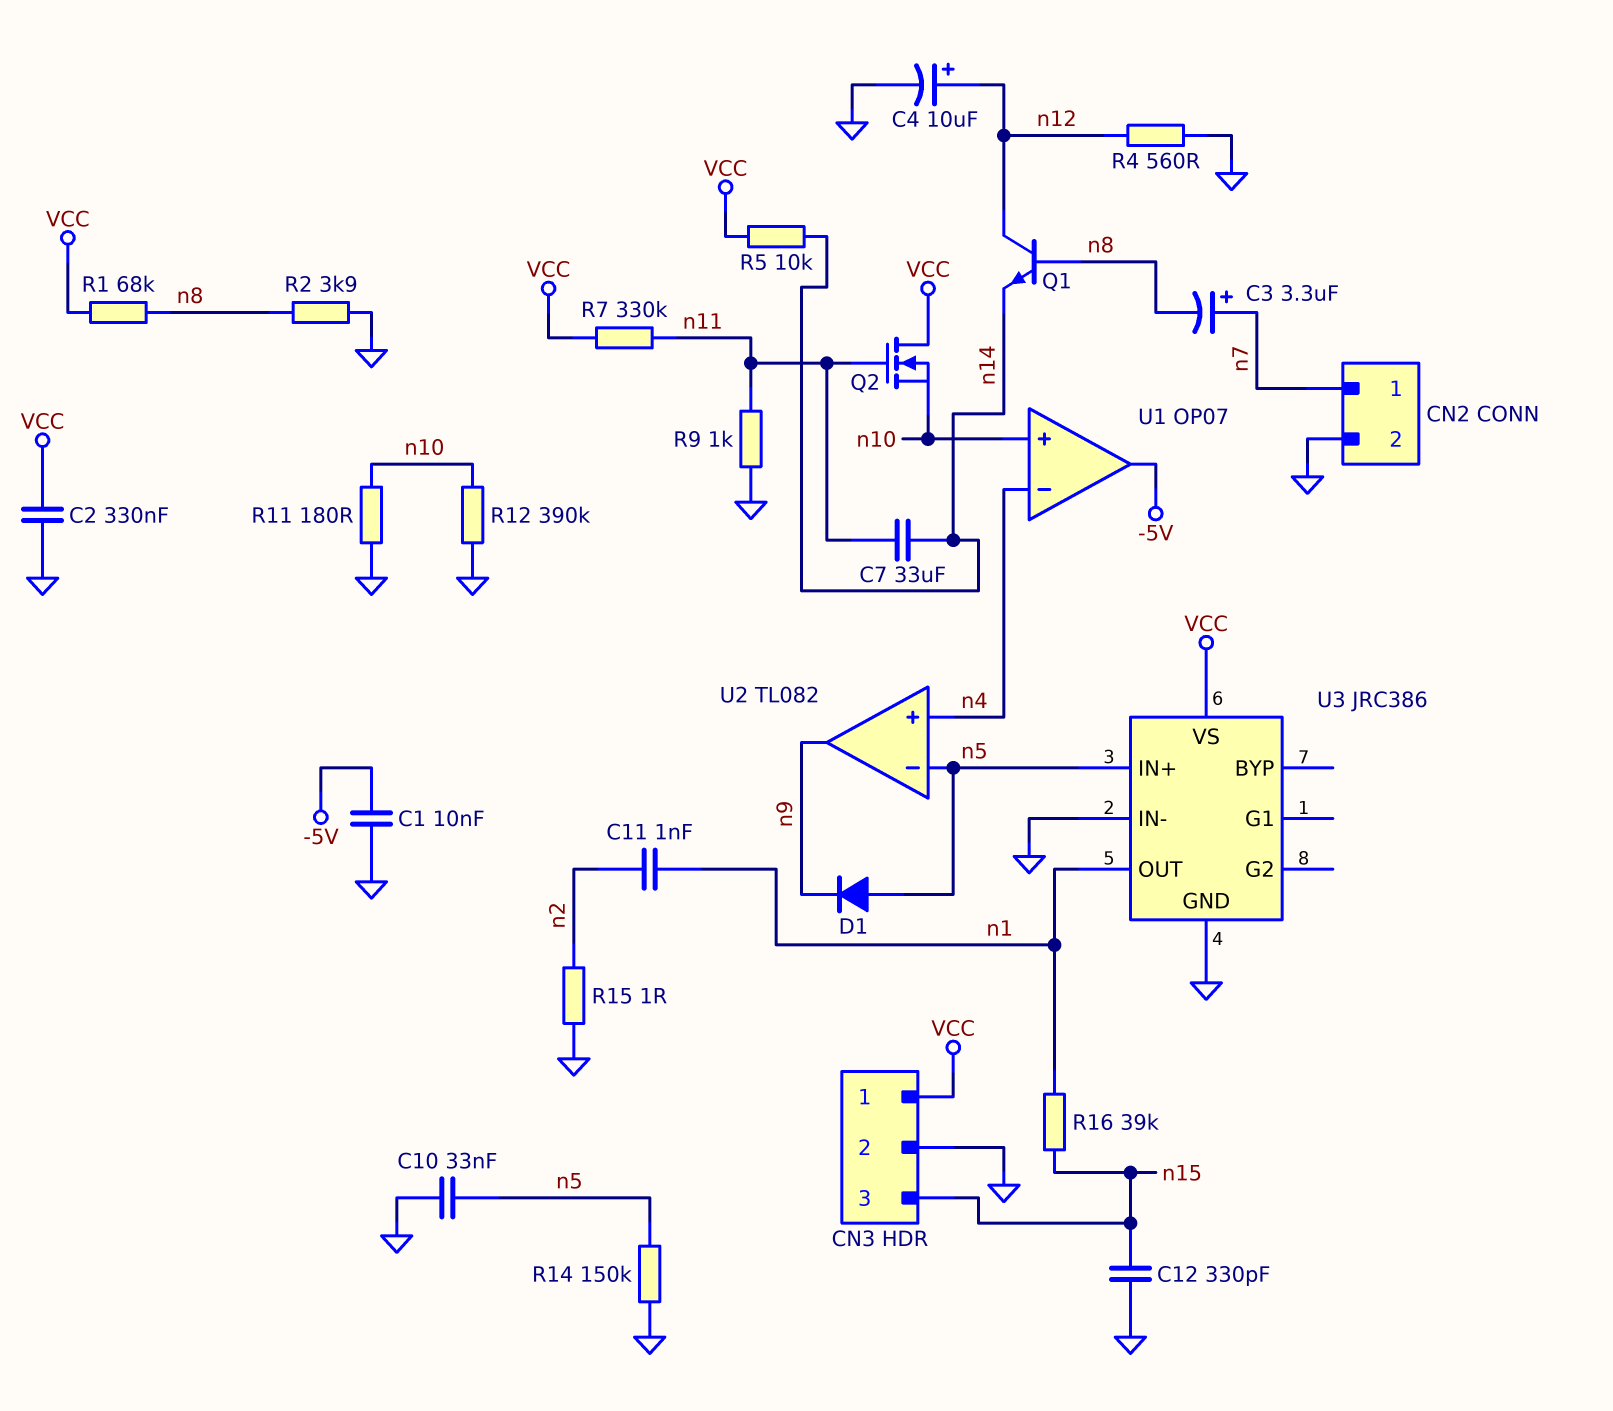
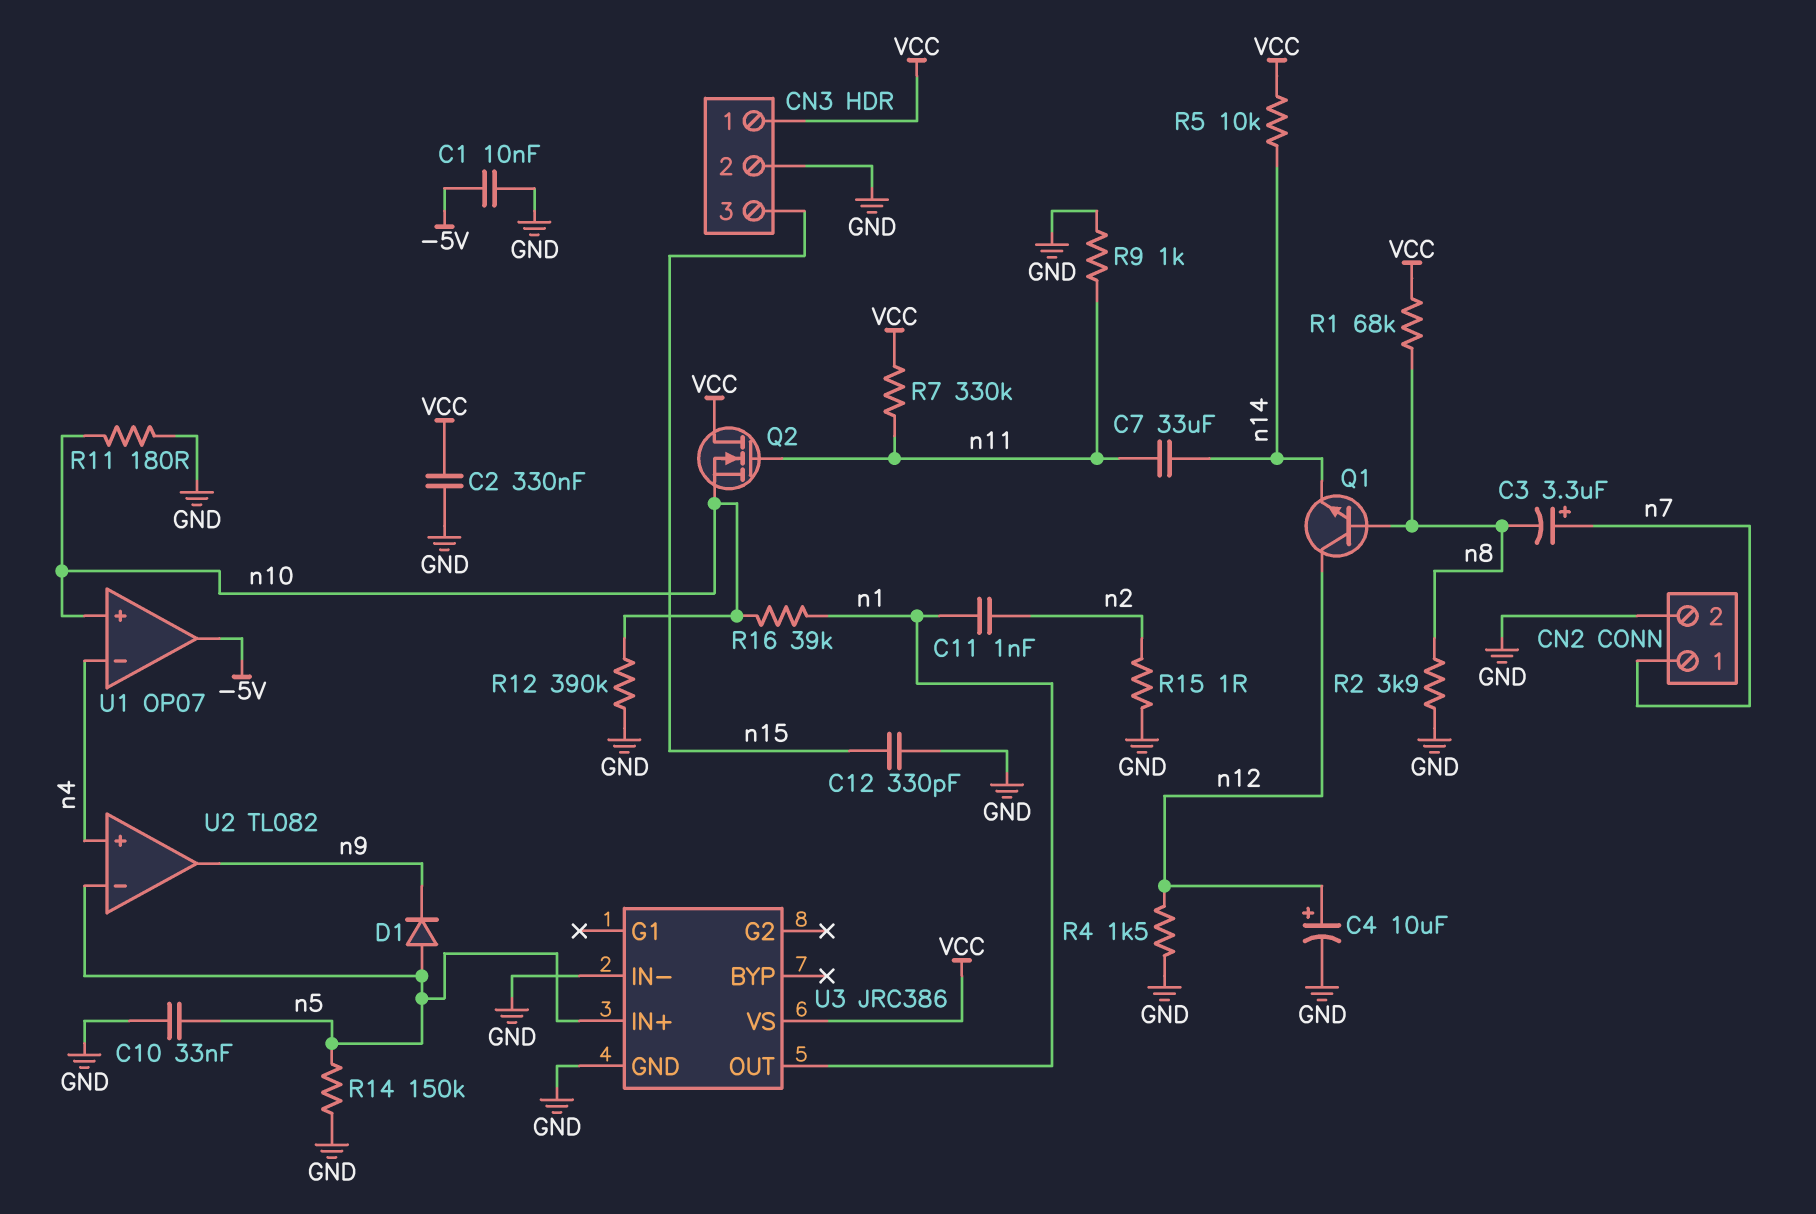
R4: 560 (GND, n12) -> 1.5k (GND, n12)
R16: 39k (n1, n15) -> 39k (n1, n10)

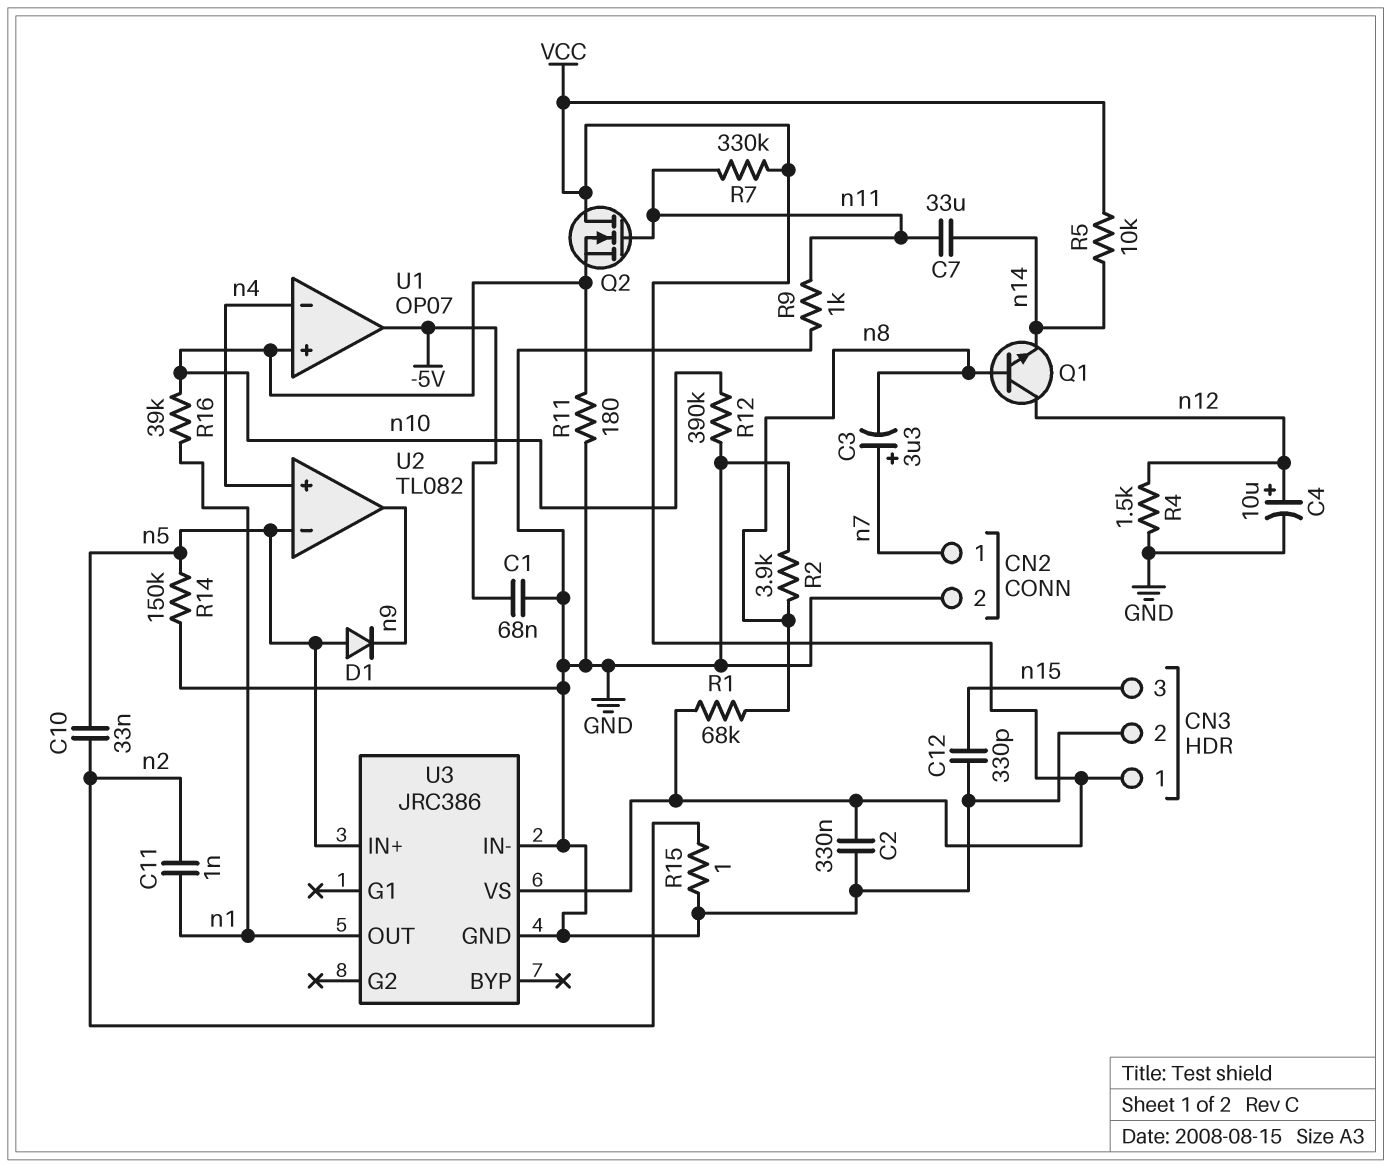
C1: 10nF (-5V, GND) -> 68nF (-5V, GND)
C10: 33nF (GND, n5) -> 33nF (n2, n5)

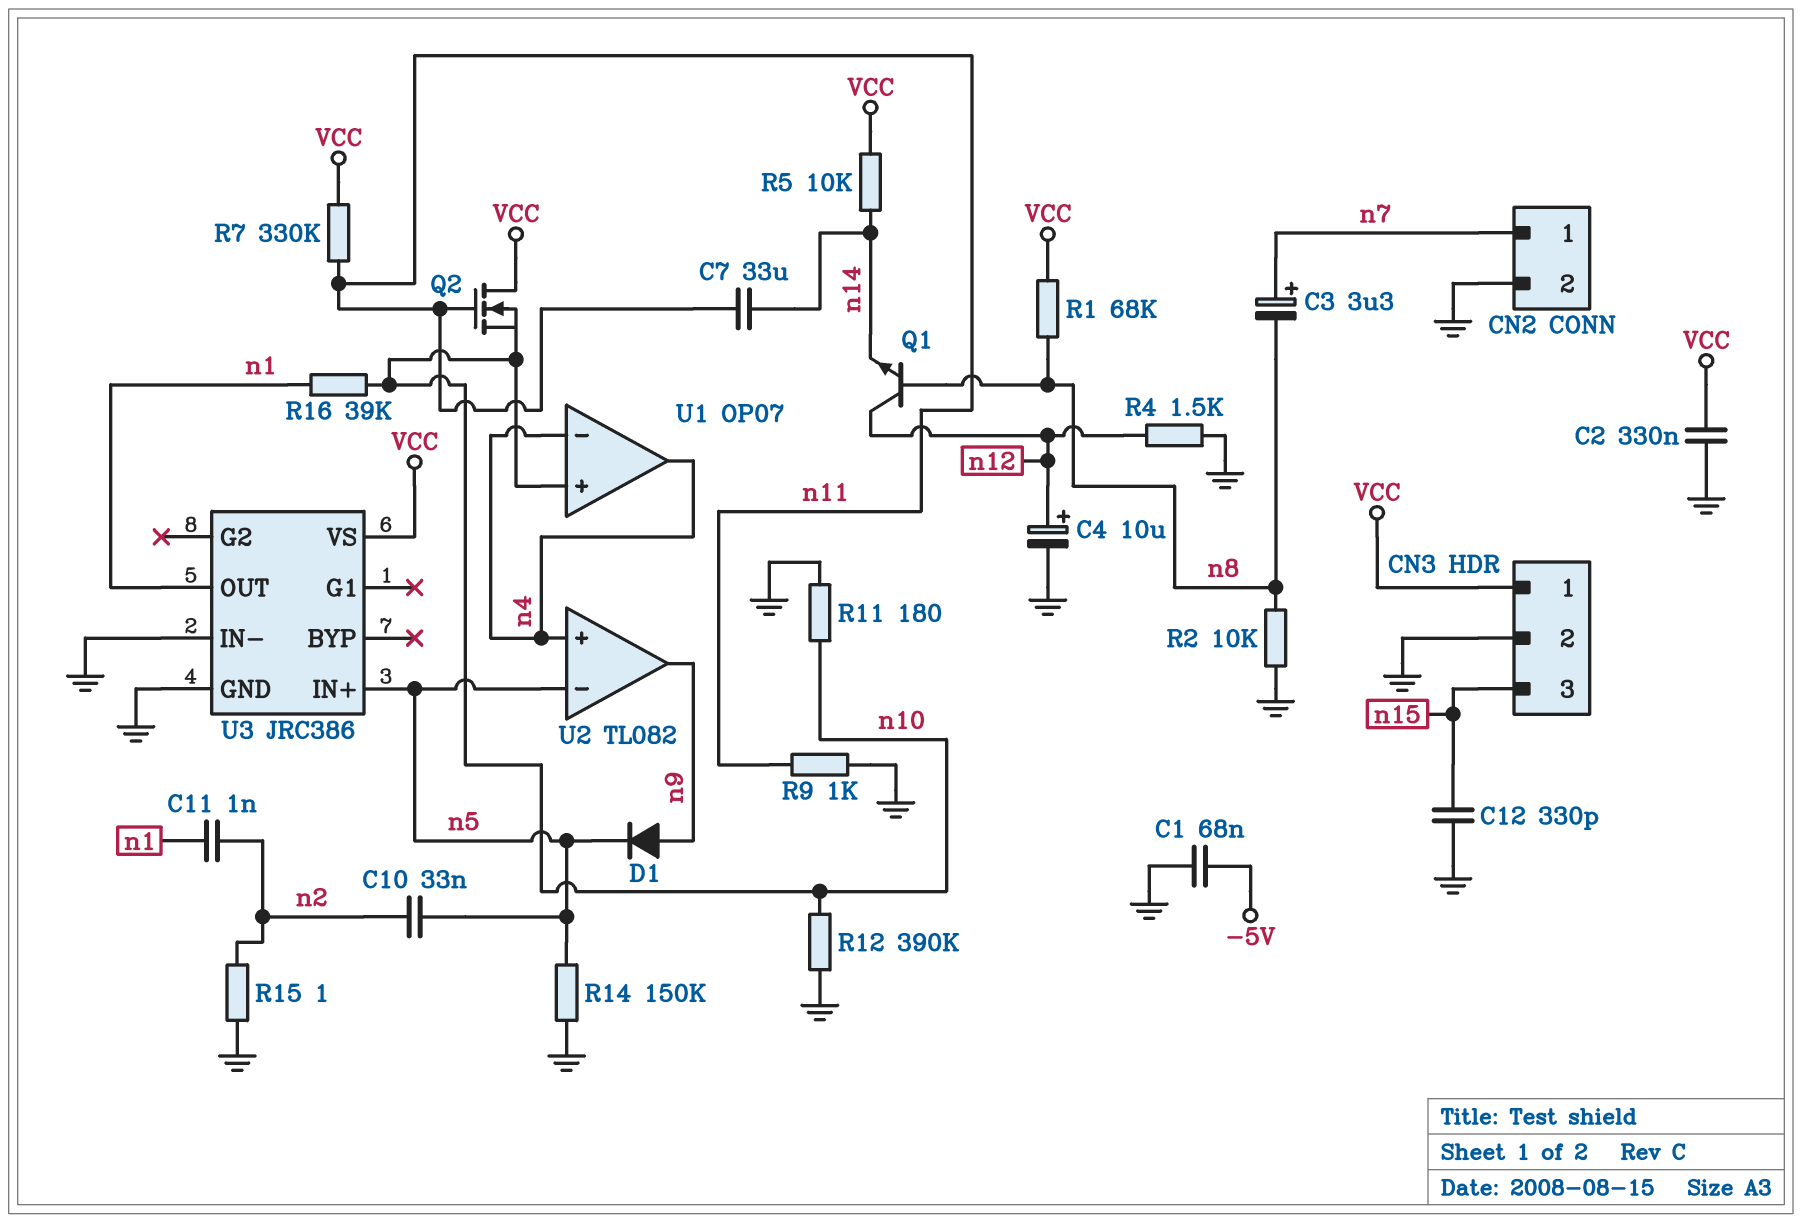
D1: diode (A n5, K n9) -> diode (A n9, K n5)
R2: 3.9k (GND, n8) -> 10k (GND, n8)
U1 pin out: -5V -> n4

